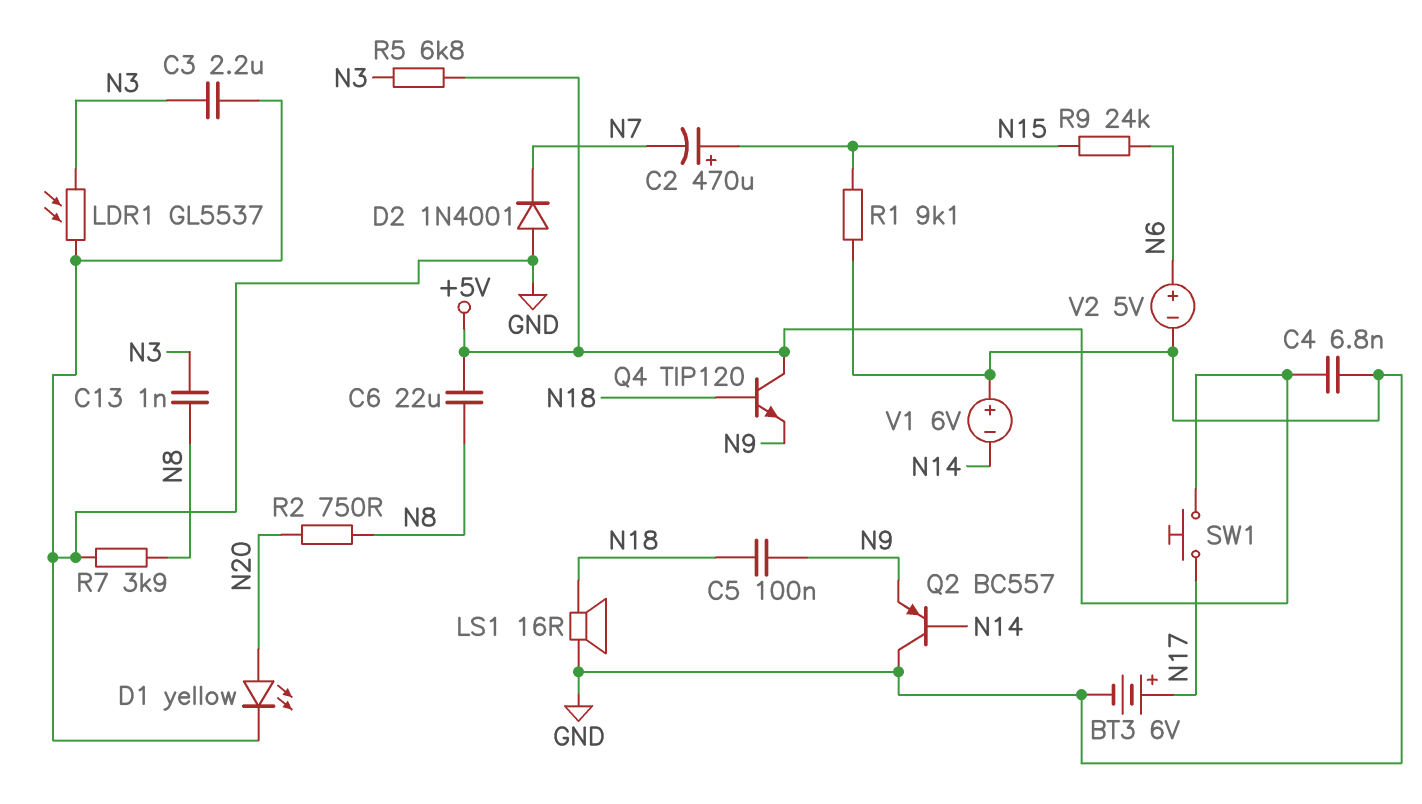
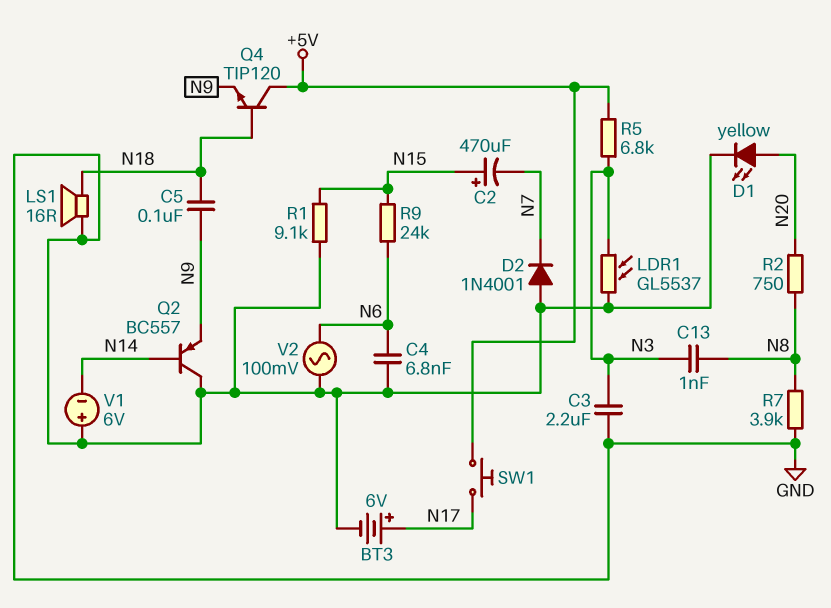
C4: 6.8nF (+5V, GND) -> 6.8nF (GND, N6)
C6: 22uF (+5V, N8) -> none
V2: 5V (plus N6, minus GND) -> AC 100mV (GND, N6)

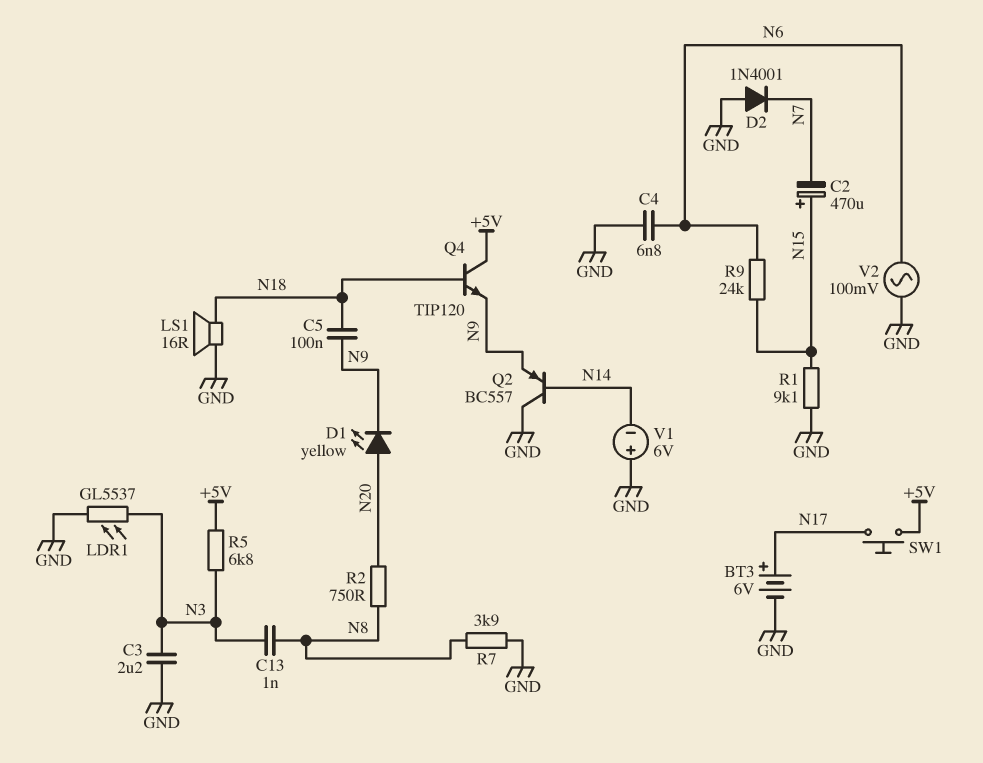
D1: LED yellow (A N20, K GND) -> LED yellow (A N20, K N9)

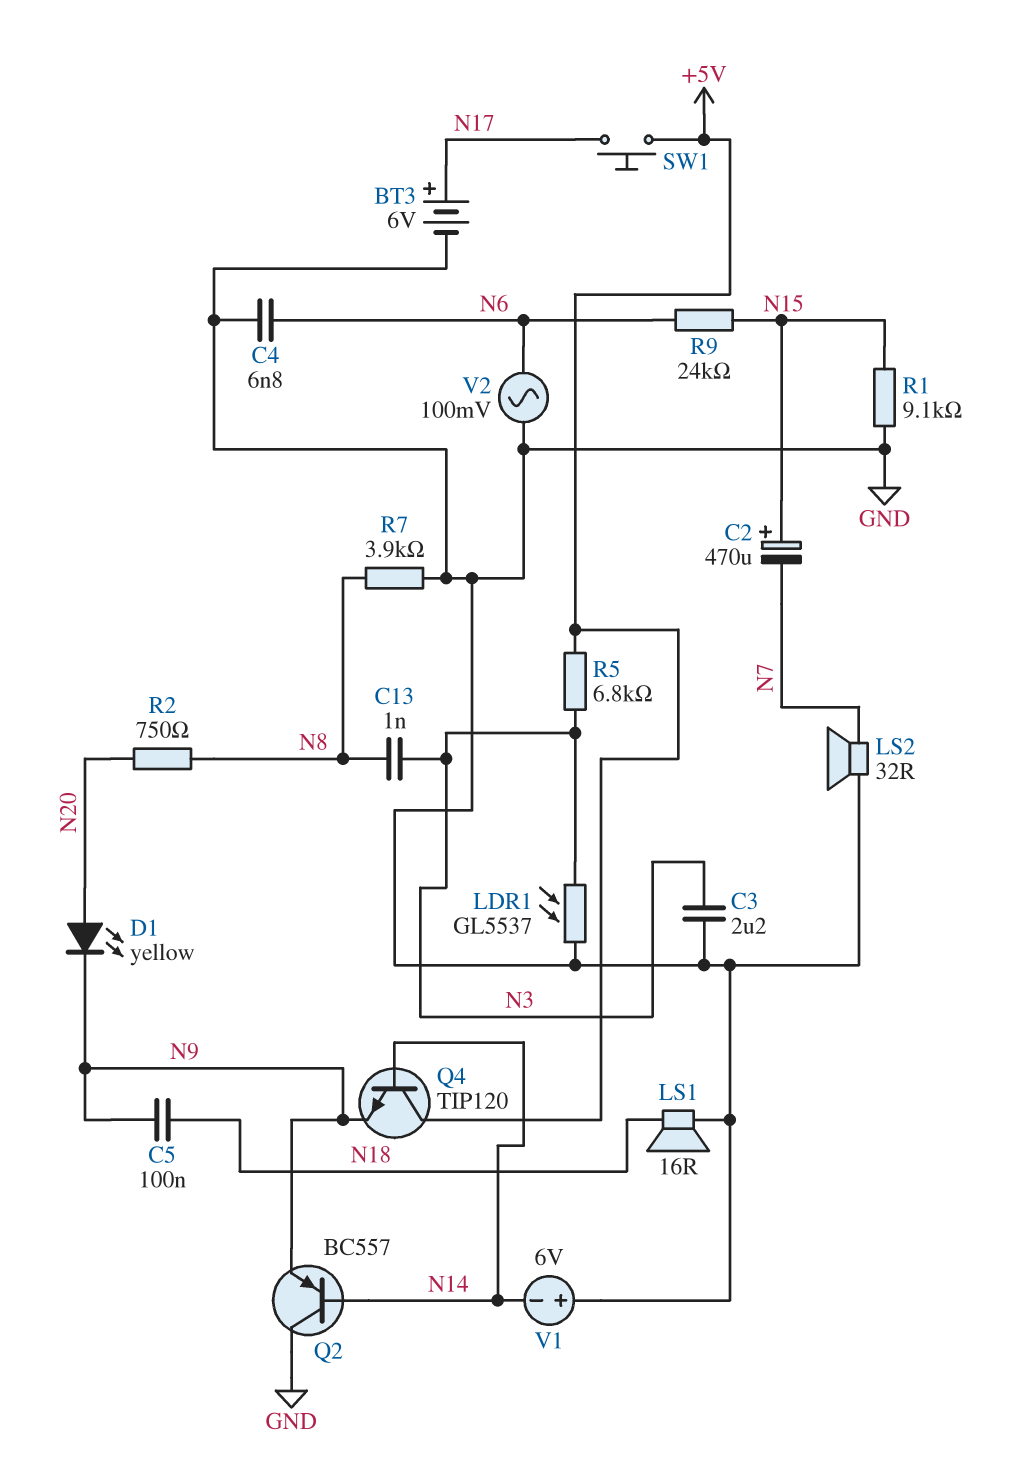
D2: diode 1N4001 (A GND, K N7) -> none
LS2: none -> speaker 32R (GND, N7)
Q4: NPN TIP120 (B N18, C +5V, E N9) -> NPN TIP120 (B N14, C +5V, E N9)

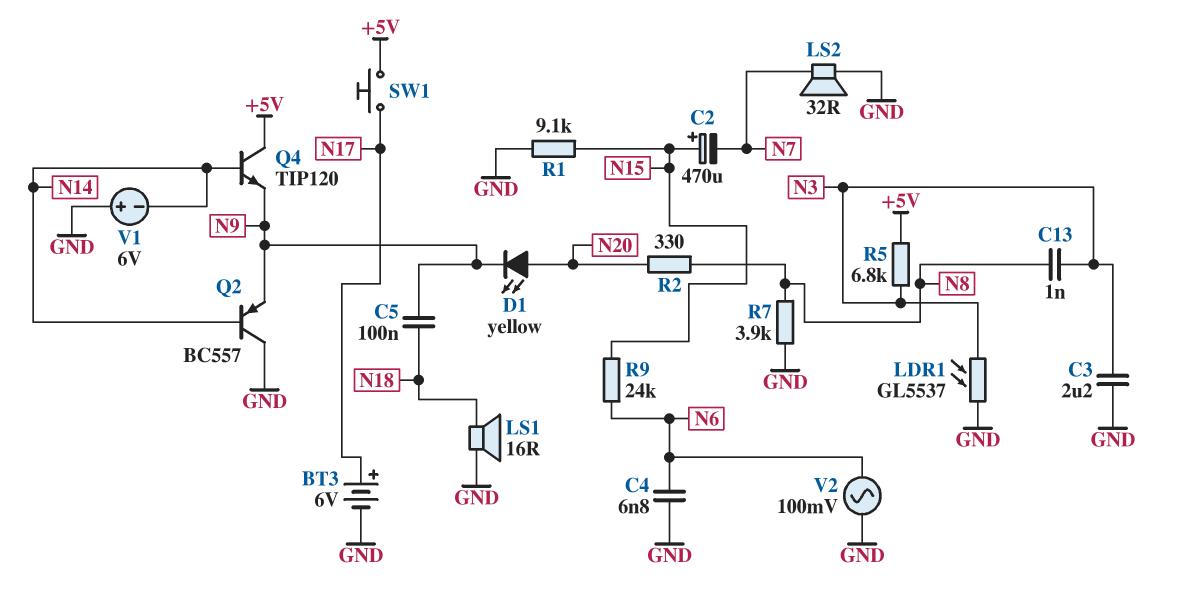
R2: 750 (N8, N20) -> 330 (N8, N20)

